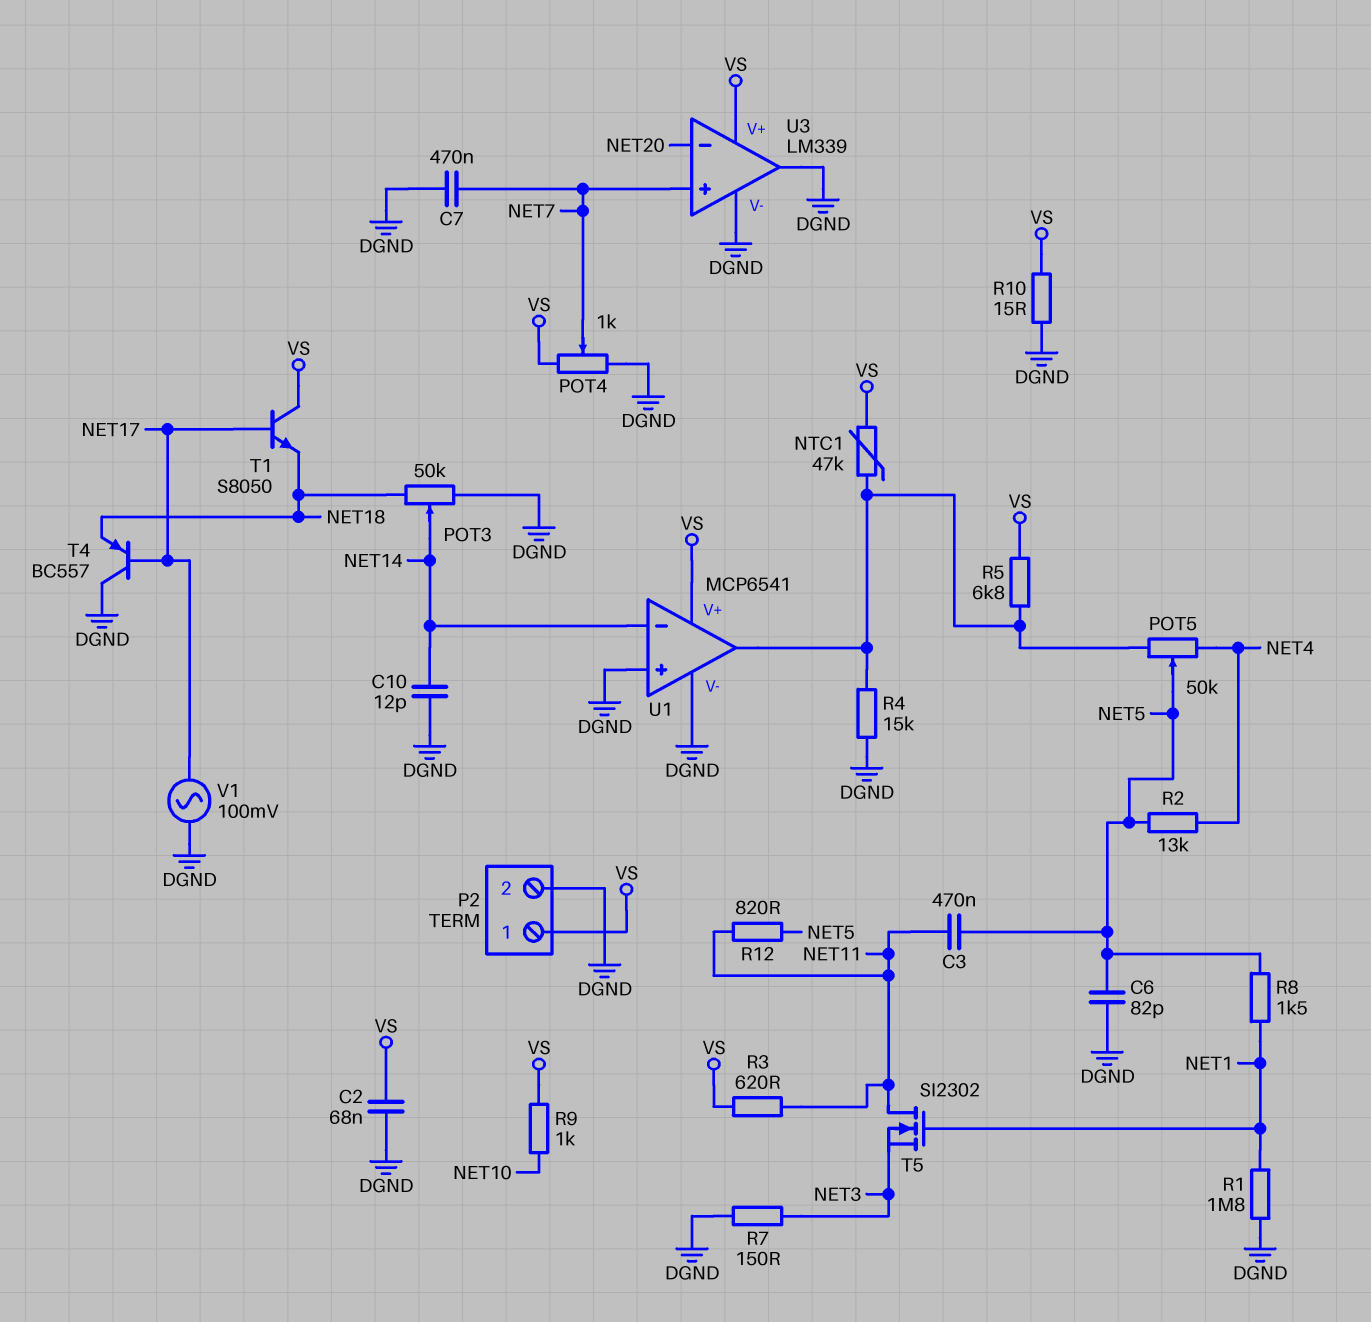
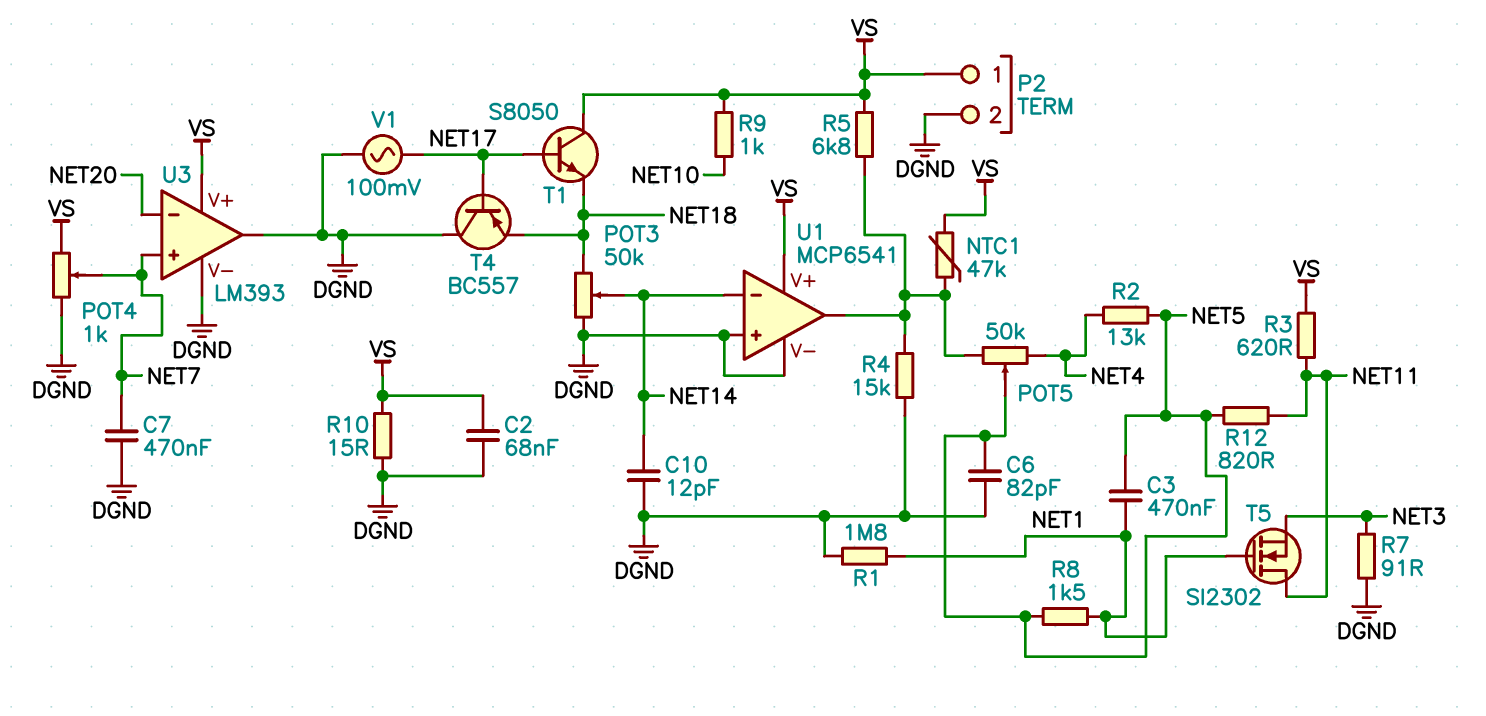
C3: 470nF (NET5, NET11) -> 470nF (NET1, NET5)
R7: 150 (DGND, NET3) -> 91 (DGND, NET3)
U3: LM339 -> LM393

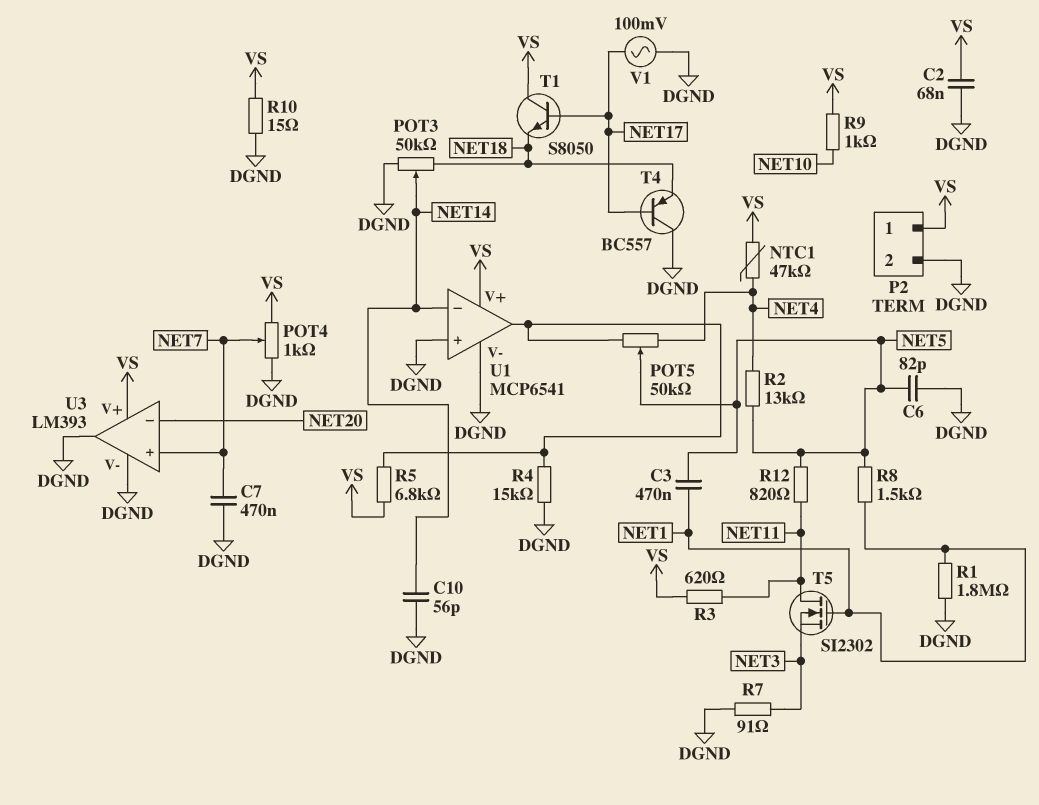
C10: 12pF (DGND, NET14) -> 56pF (DGND, NET14)
NTC1: 47k (U1/out, VS) -> 47k (NET4, VS)

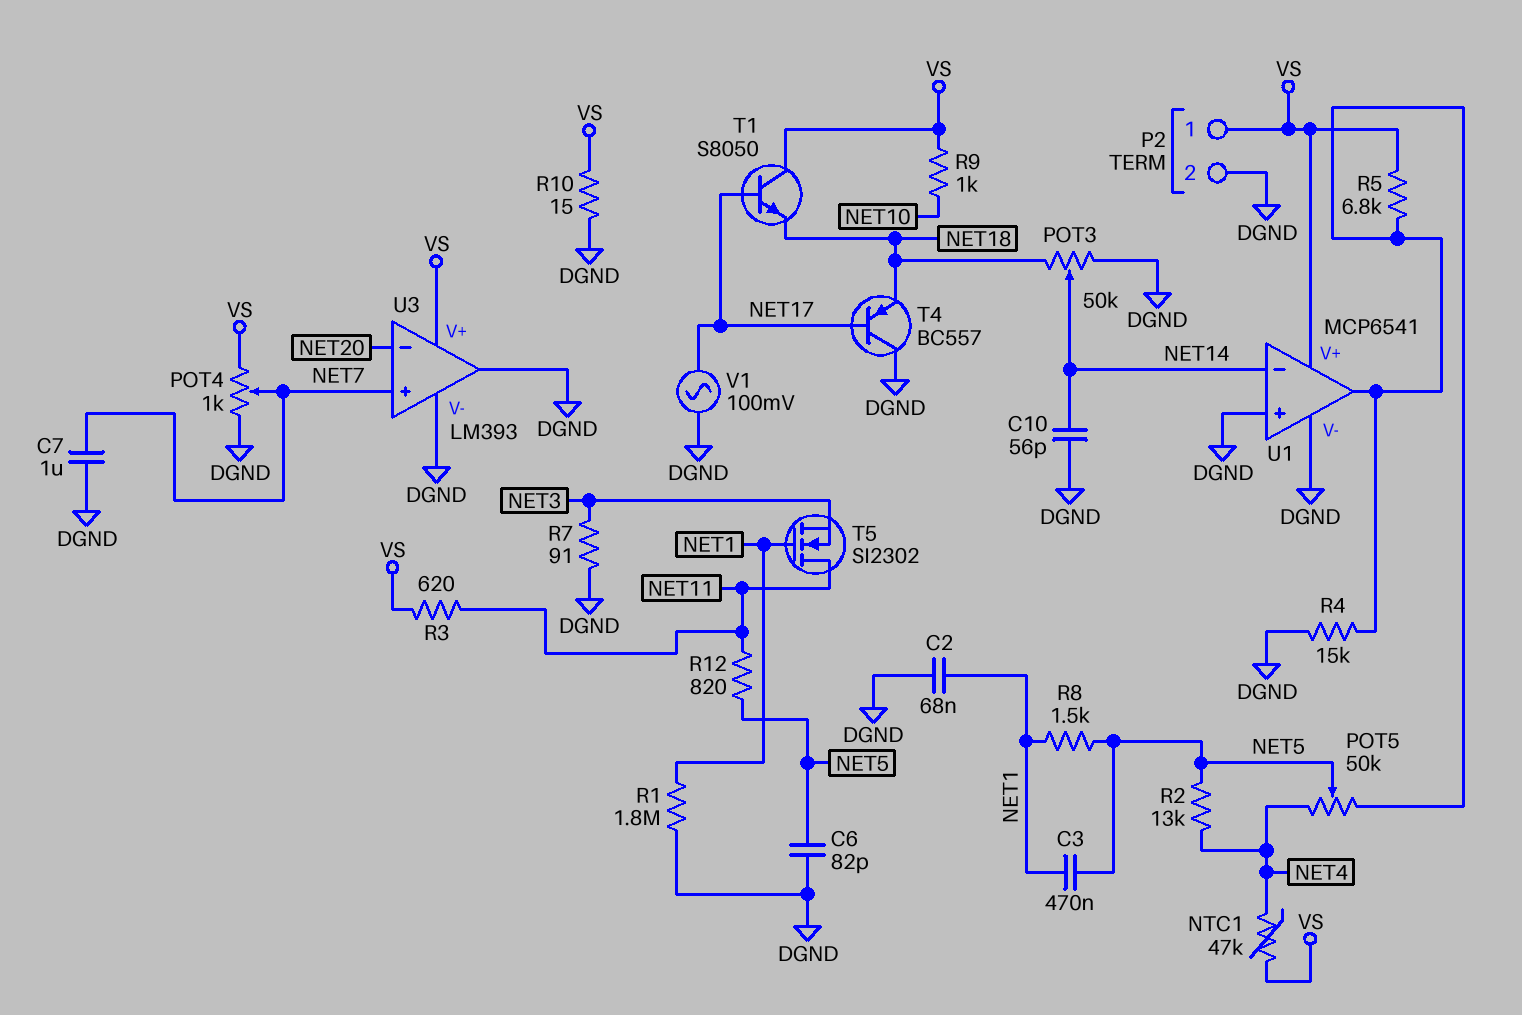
C2: 68nF (DGND, VS) -> 68nF (DGND, NET1)
C7: 470nF (DGND, NET7) -> 1uF (DGND, NET7)

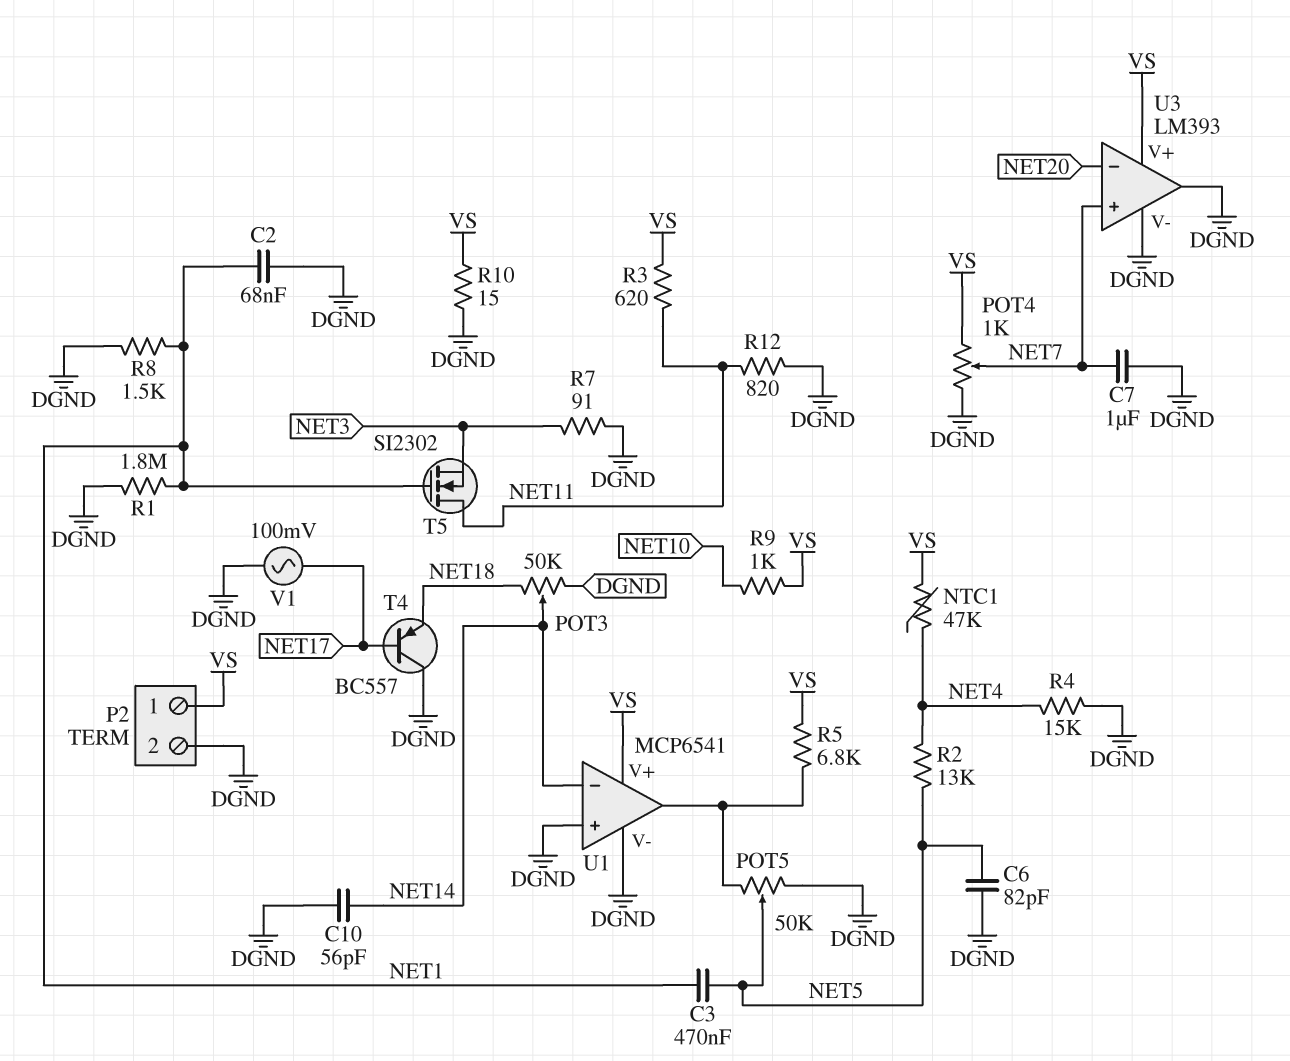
POT5: 50k (NET4, U1/out, wiper NET5) -> 50k (DGND, U1/out, wiper NET5)
R4: 15k (DGND, U1/out) -> 15k (DGND, NET4)
R8: 1.5k (NET1, NET5) -> 1.5k (DGND, NET1)
R12: 820 (NET5, NET11) -> 820 (DGND, NET11)
T1: NPN S8050 (B NET17, C VS, E NET18) -> none

